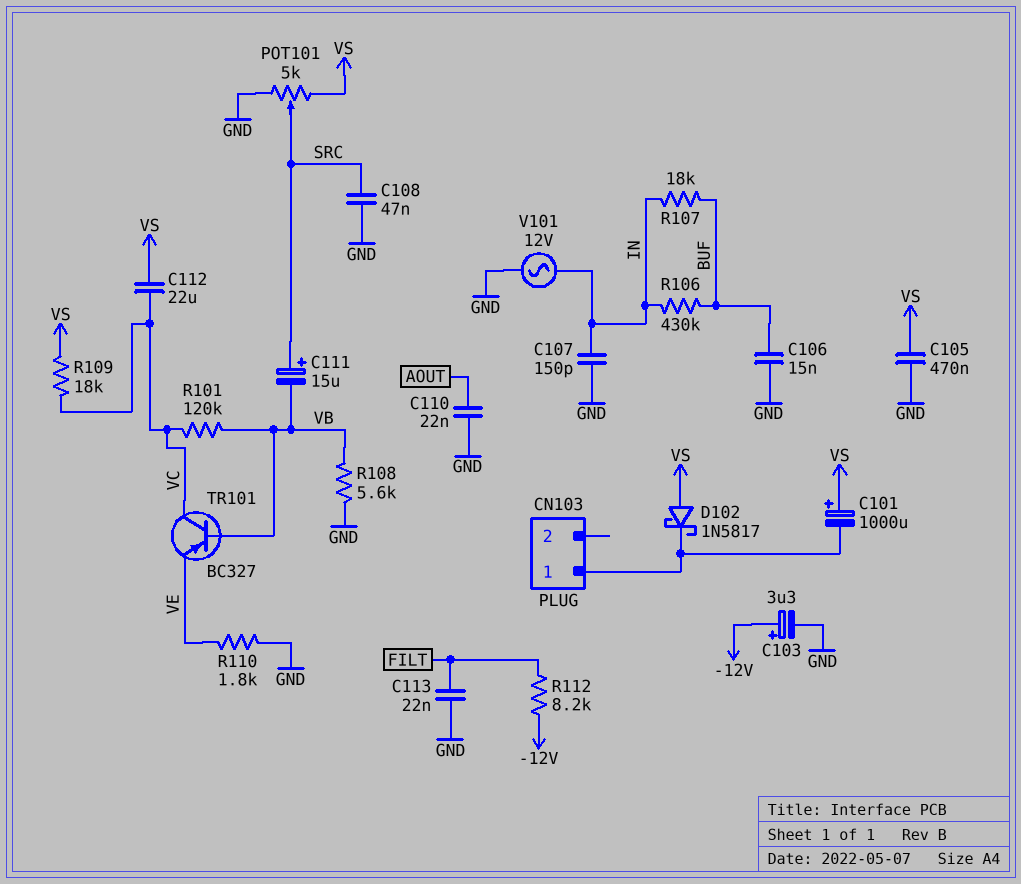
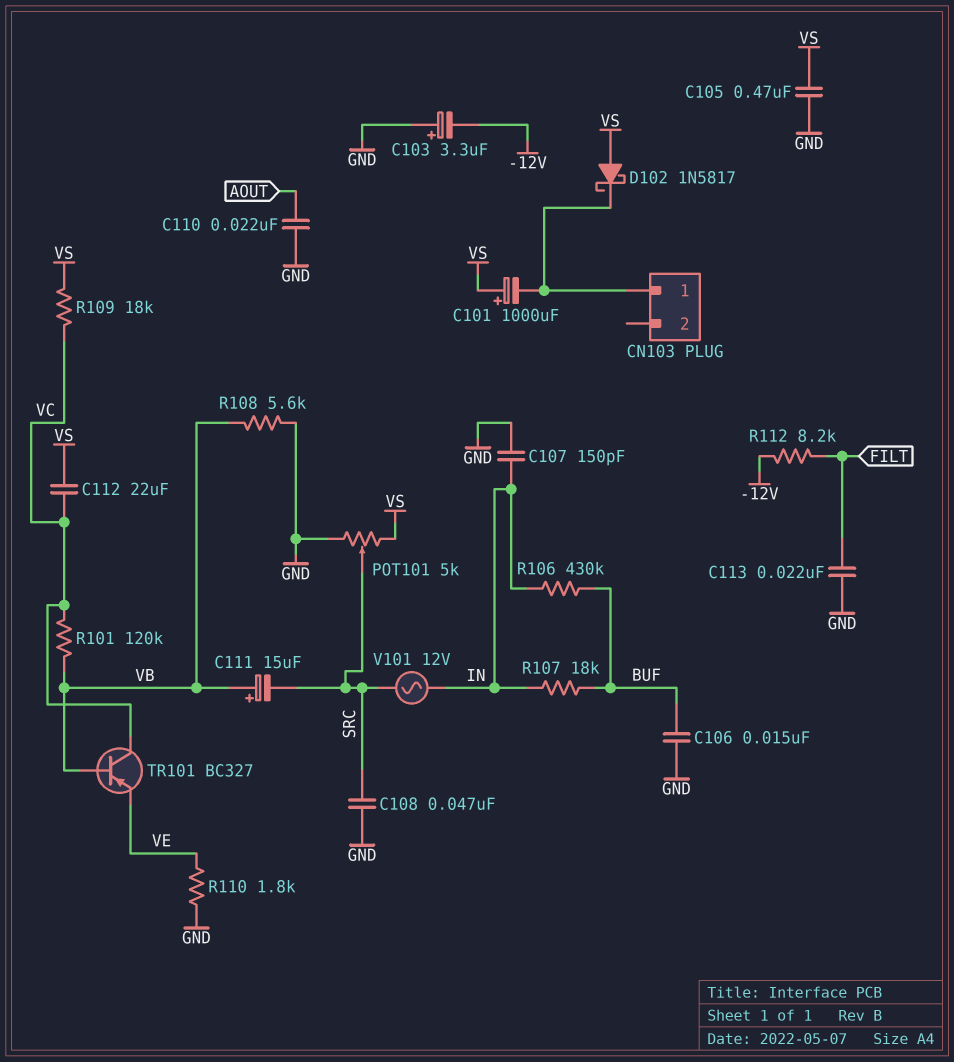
C103: 3.3uF (plus -12V, minus GND) -> 3.3uF (plus GND, minus -12V)
C111: 15uF (plus SRC, minus VB) -> 15uF (plus VB, minus SRC)
V101: AC 12V (GND, IN) -> AC 12V (IN, SRC)

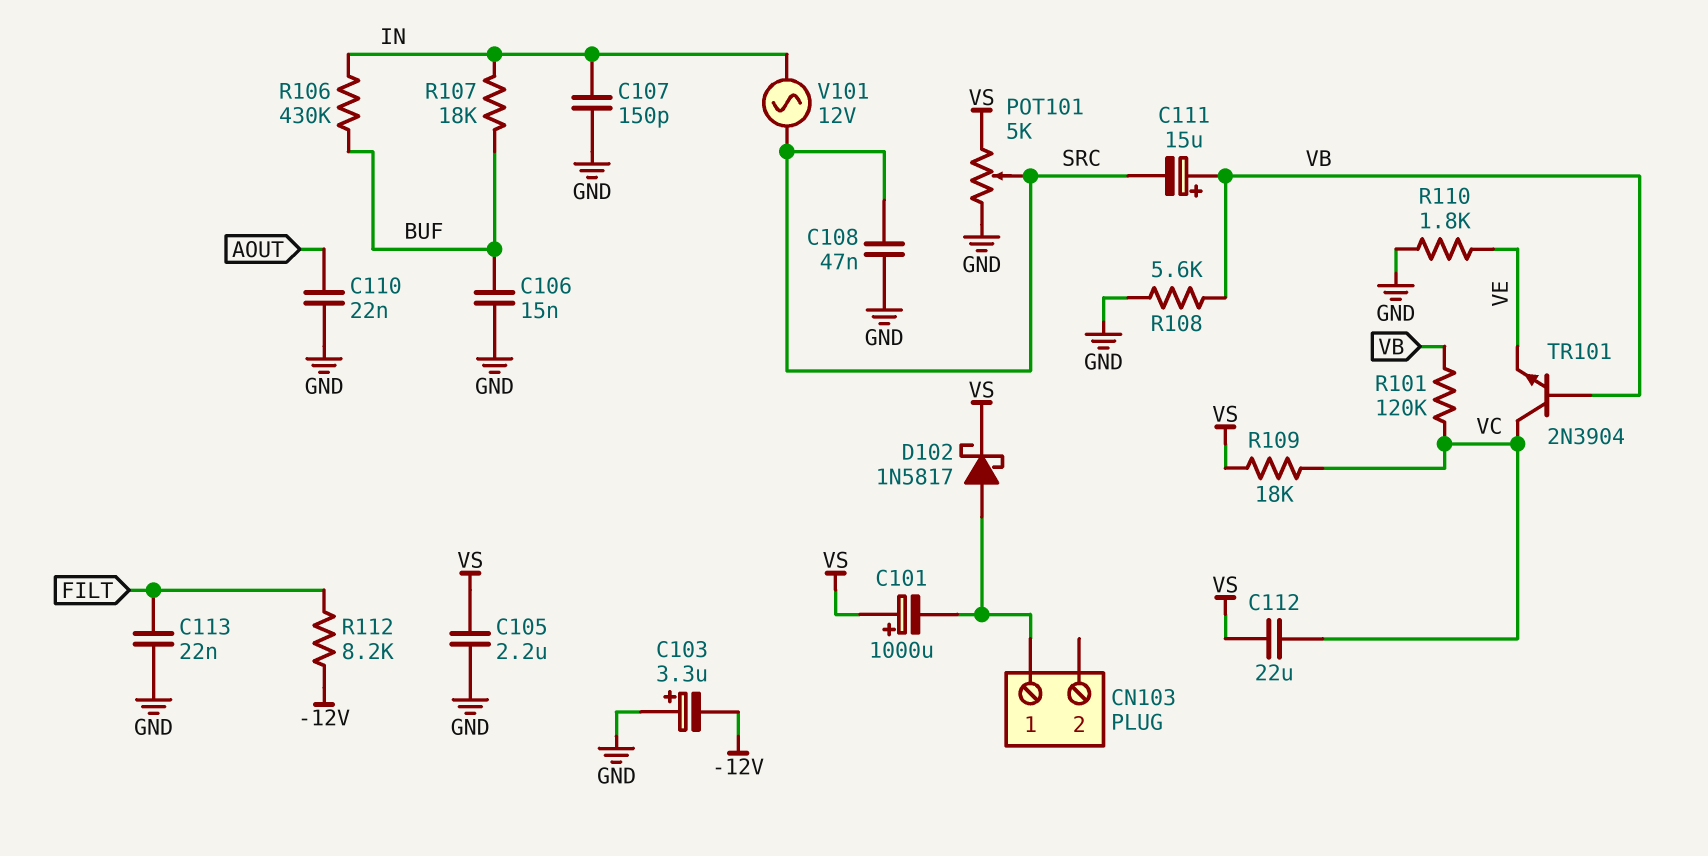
C105: 470nF (GND, VS) -> 2.2uF (GND, VS)
D102: schottky 1N5817 (A VS, K CN103/1) -> schottky 1N5817 (A CN103/1, K VS)
TR101: PNP BC327 (B VB, C VC, E VE) -> NPN 2N3904 (B VB, C VC, E VE)

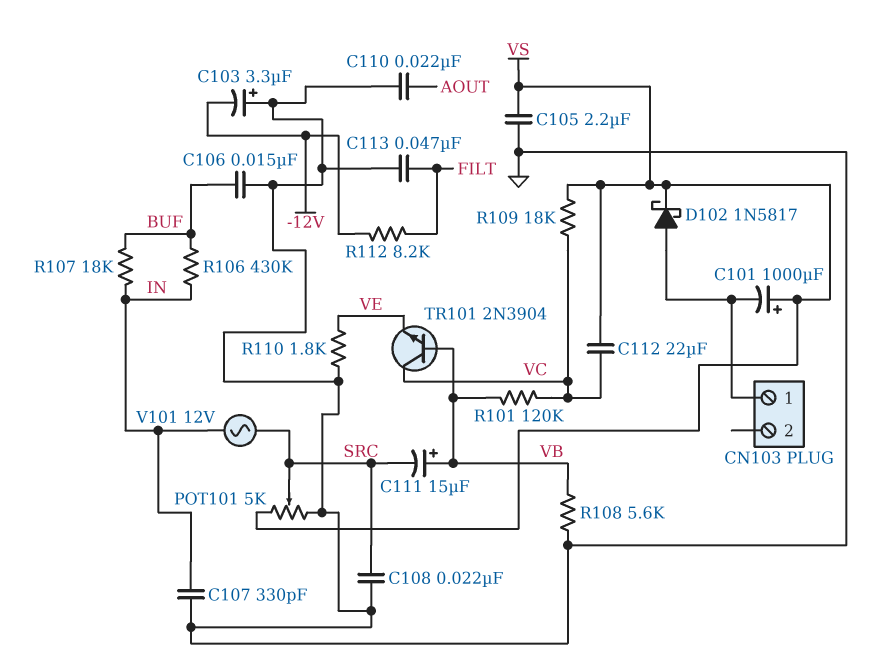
C107: 150pF (GND, IN) -> 330pF (GND, IN)
C108: 47nF (GND, SRC) -> 22nF (GND, SRC)
C113: 22nF (FILT, GND) -> 47nF (FILT, GND)

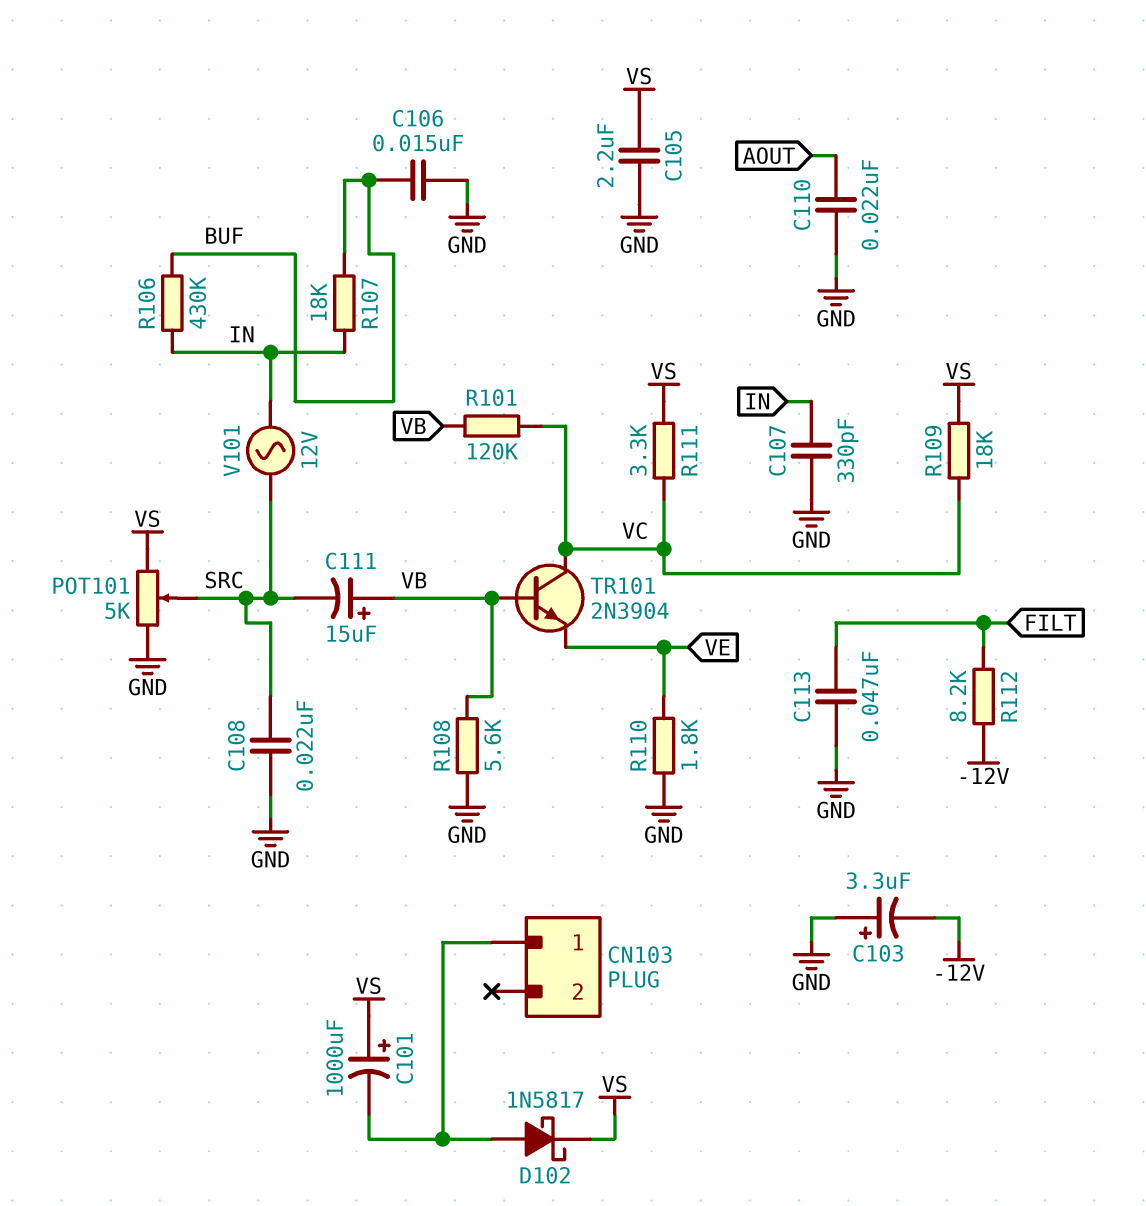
C112: 22uF (VC, VS) -> none
R111: none -> 3.3k (VC, VS)

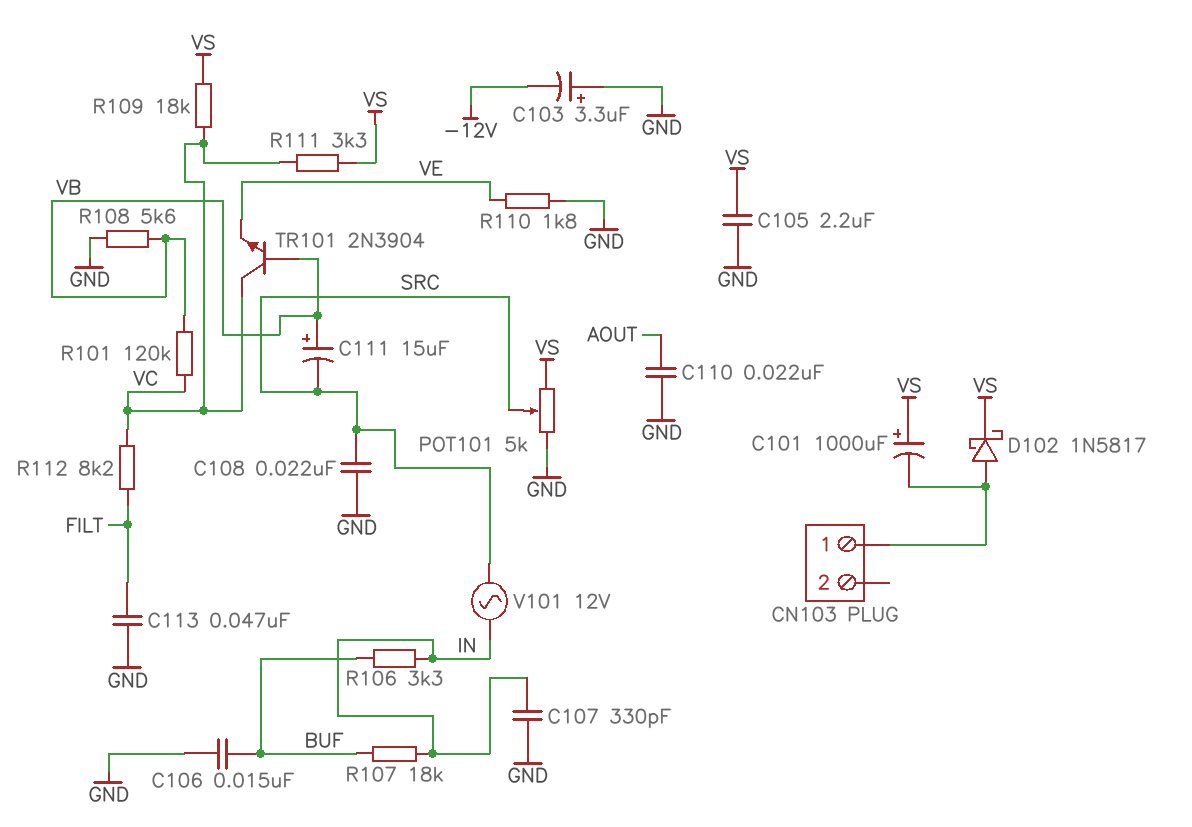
R106: 430k (BUF, IN) -> 3.3k (BUF, IN)
R112: 8.2k (-12V, FILT) -> 8.2k (FILT, VC)

